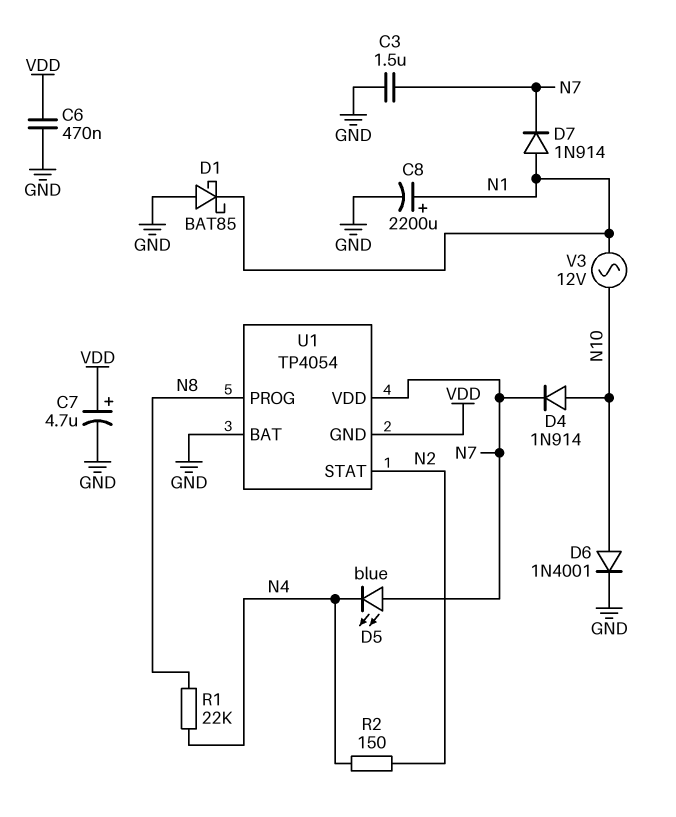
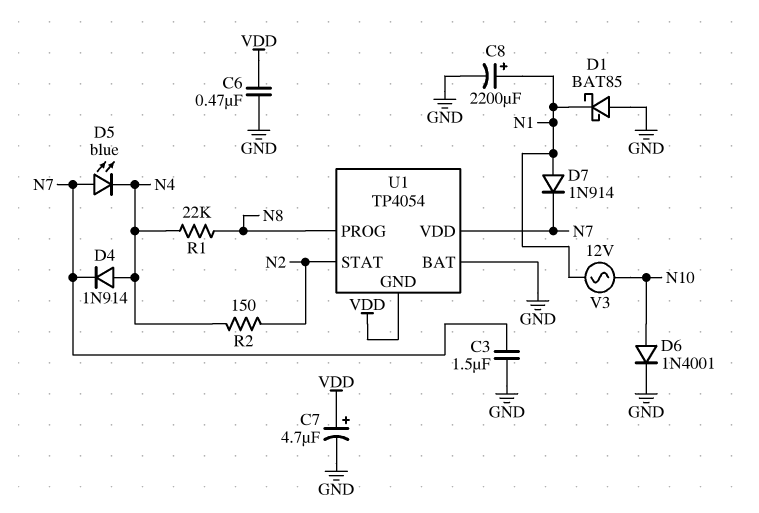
D4: diode 1N914 (A N10, K N7) -> diode 1N914 (A N4, K N7)

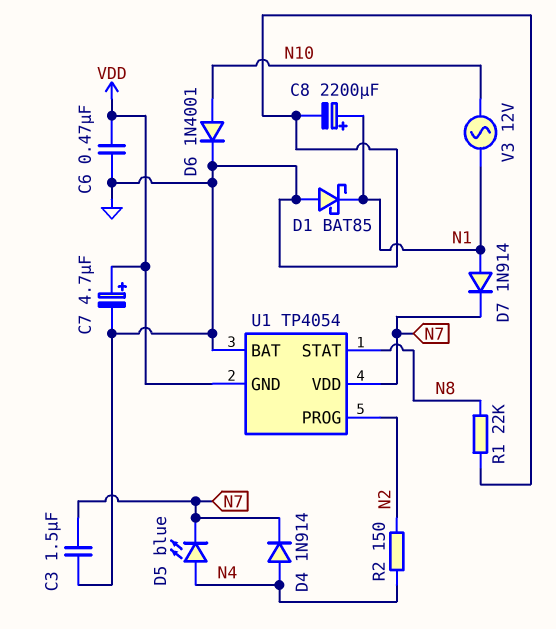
D5: LED blue (A N7, K N4) -> LED blue (A N4, K N7)
R1: 22k (N4, N8) -> 22k (GND, N8)
U1 pin PROG: N8 -> N2
U1 pin STAT: N2 -> N8

